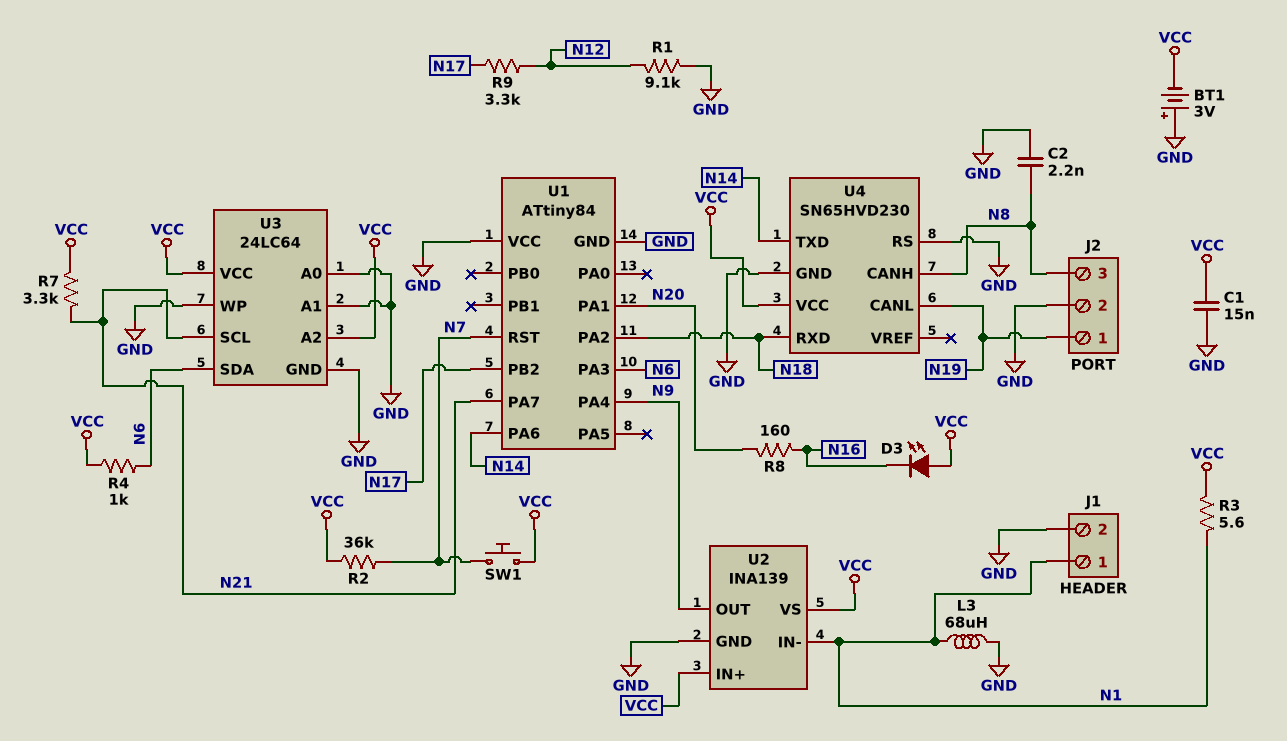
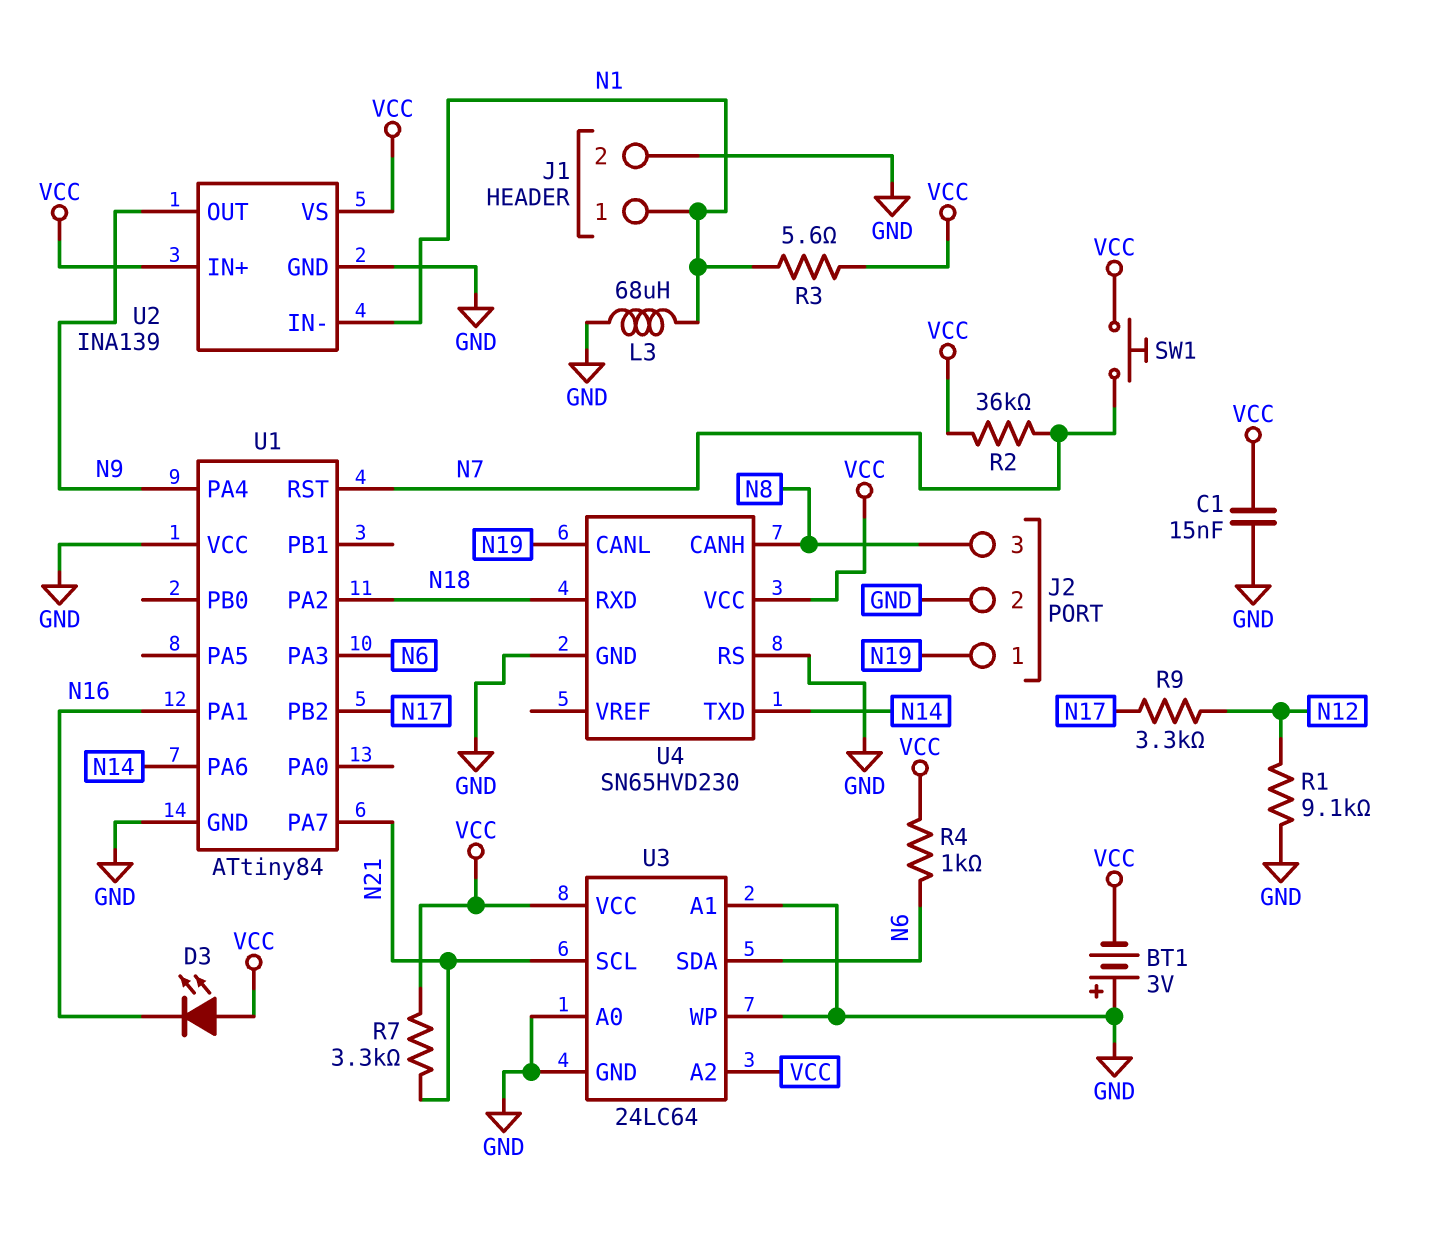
C2: 2.2nF (GND, N8) -> none
R8: 160 (N16, N20) -> none
U1 pin PA1: N20 -> N16

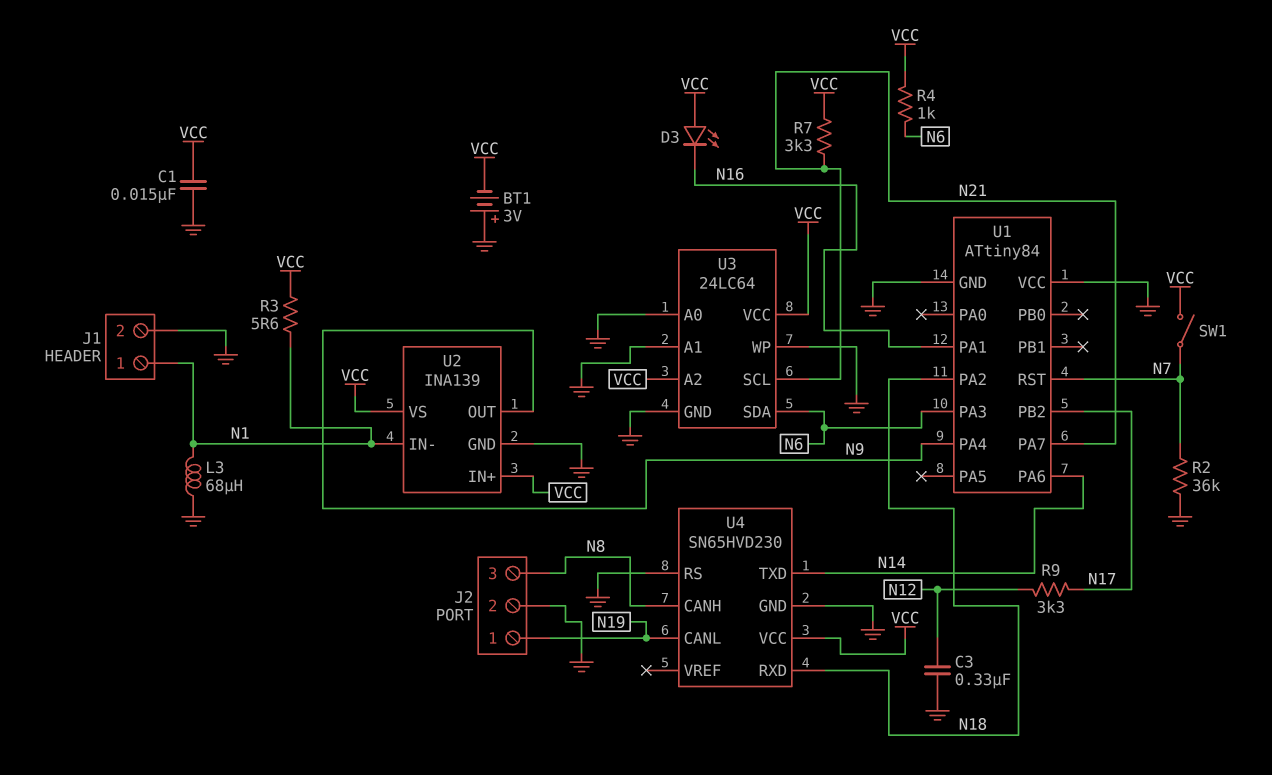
C3: none -> 330nF (GND, N12)
R1: 9.1k (GND, N12) -> none
R2: 36k (N7, VCC) -> 36k (GND, N7)
SW1: button (N7, VCC) -> switch (N7, VCC)

